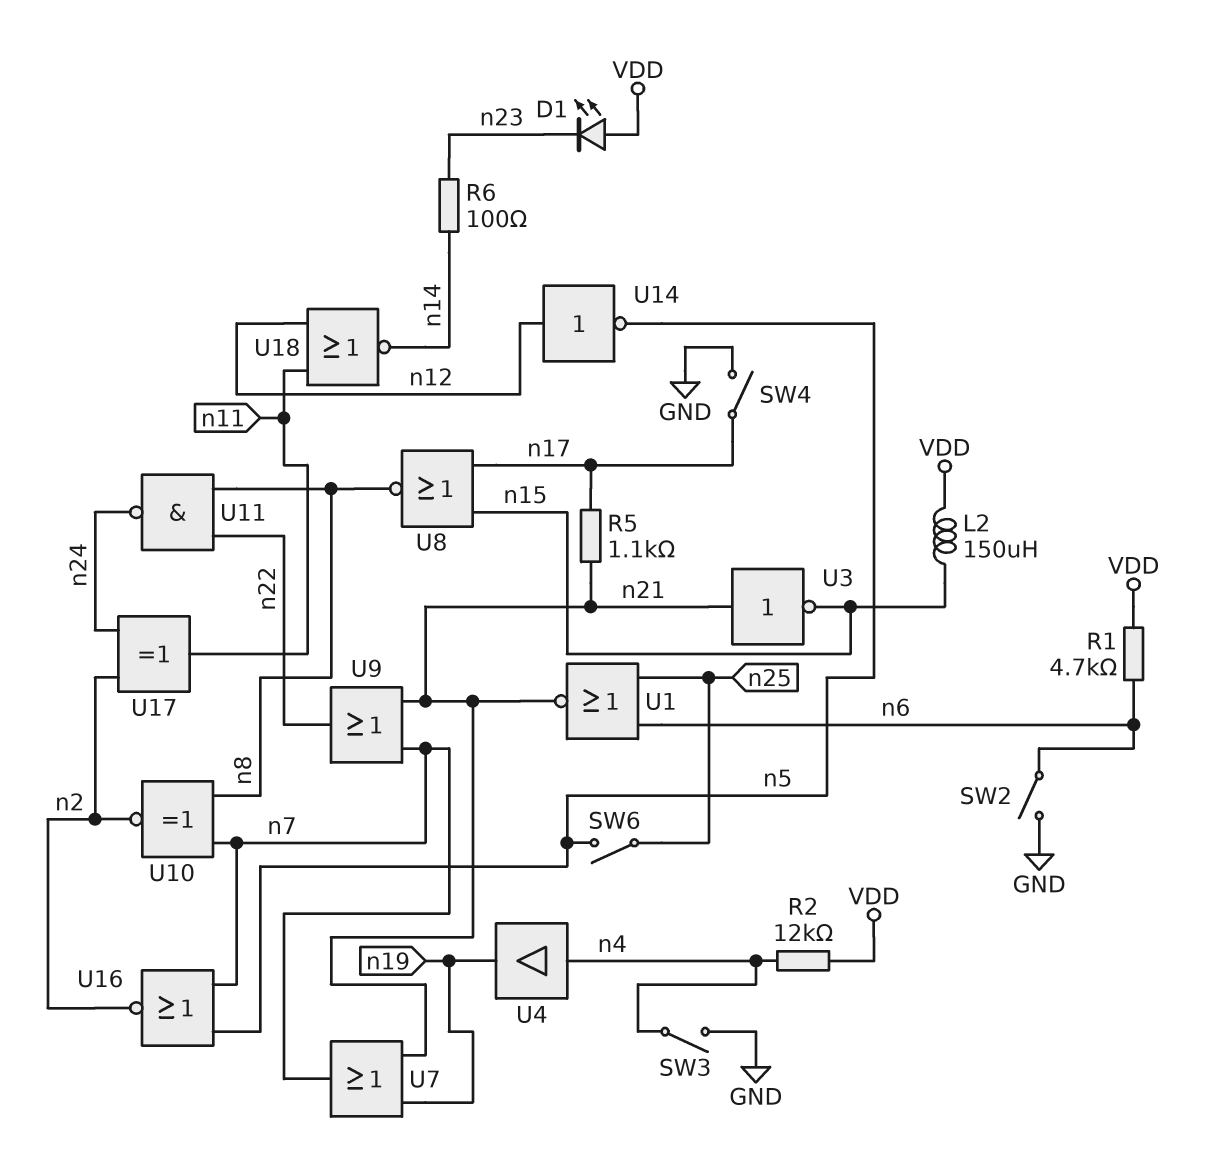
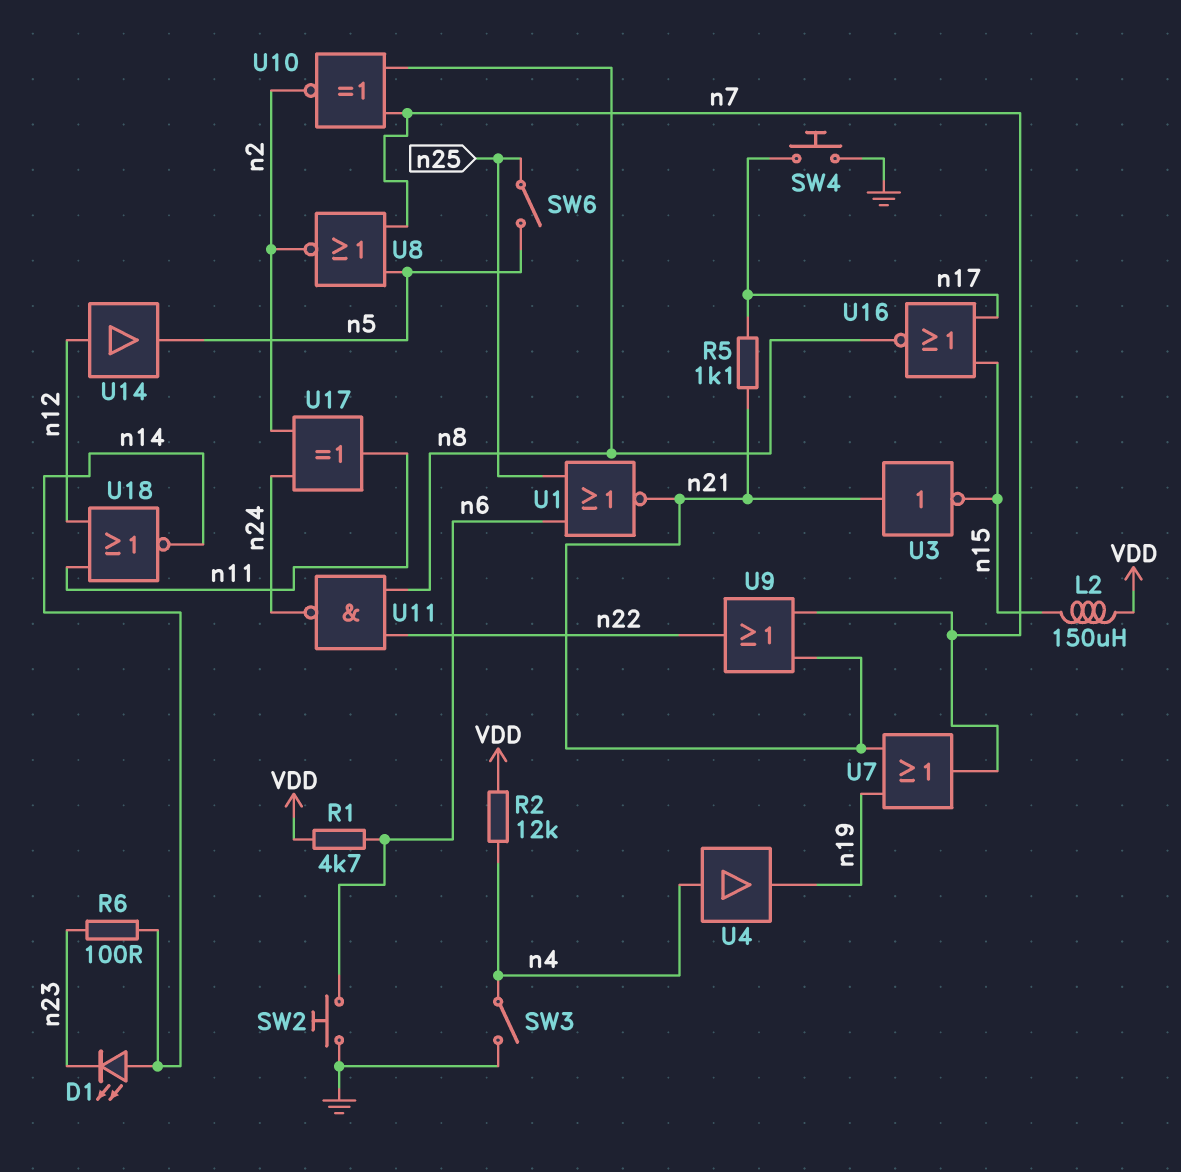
D1: LED (A VDD, K n23) -> LED (A n14, K n23)
SW2: switch (GND, n6) -> button (GND, n6)
SW4: switch (GND, n17) -> button (GND, n17)
U8: NOR (in n15, in n17, out n8) -> NOR (in n5, in n7, out n2)
U14: NOT (in n12, out n5) -> buffer (in n12, out n5)
U16: NOR (in n5, in n7, out n2) -> NOR (in n15, in n17, out n8)

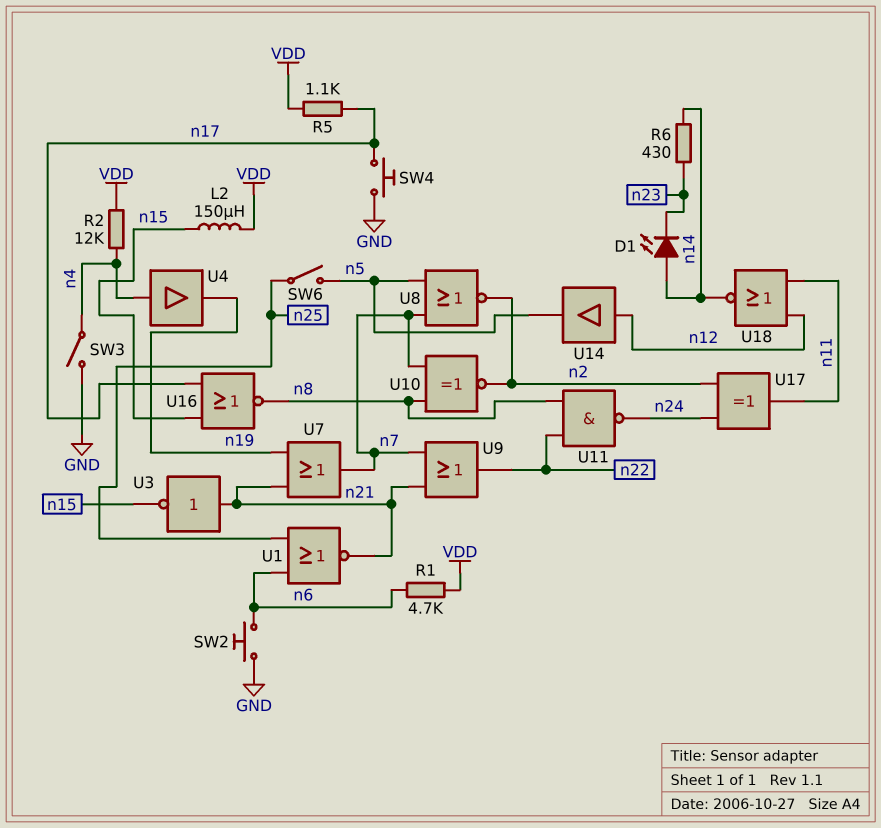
R5: 1.1k (n17, n21) -> 1.1k (VDD, n17)
R6: 100 (n14, n23) -> 430 (n14, n23)

